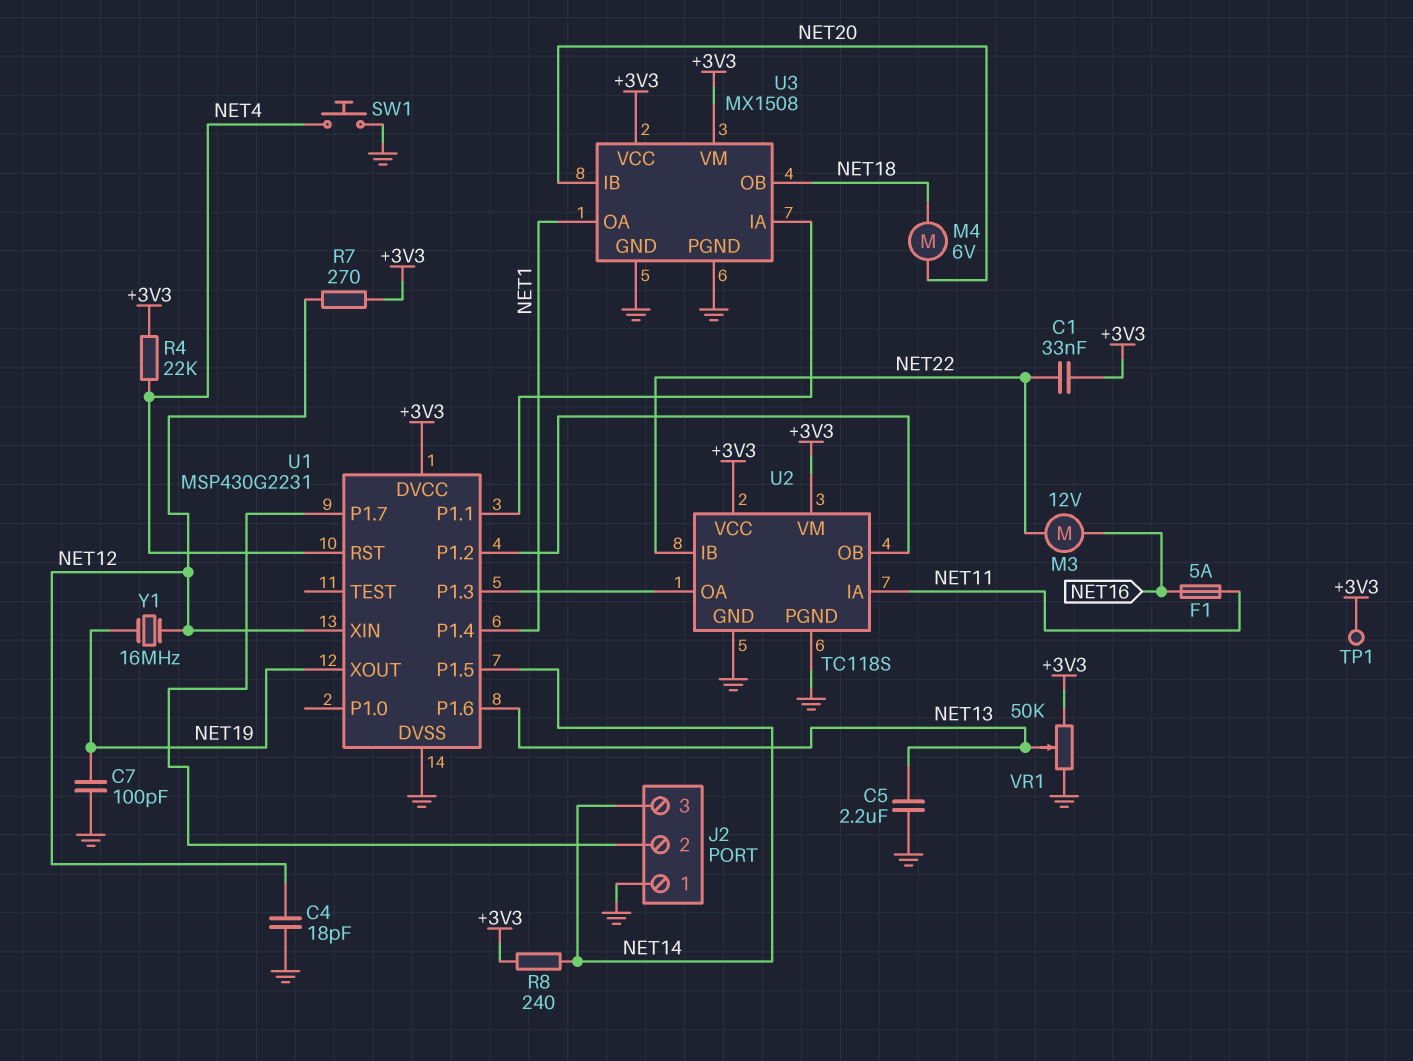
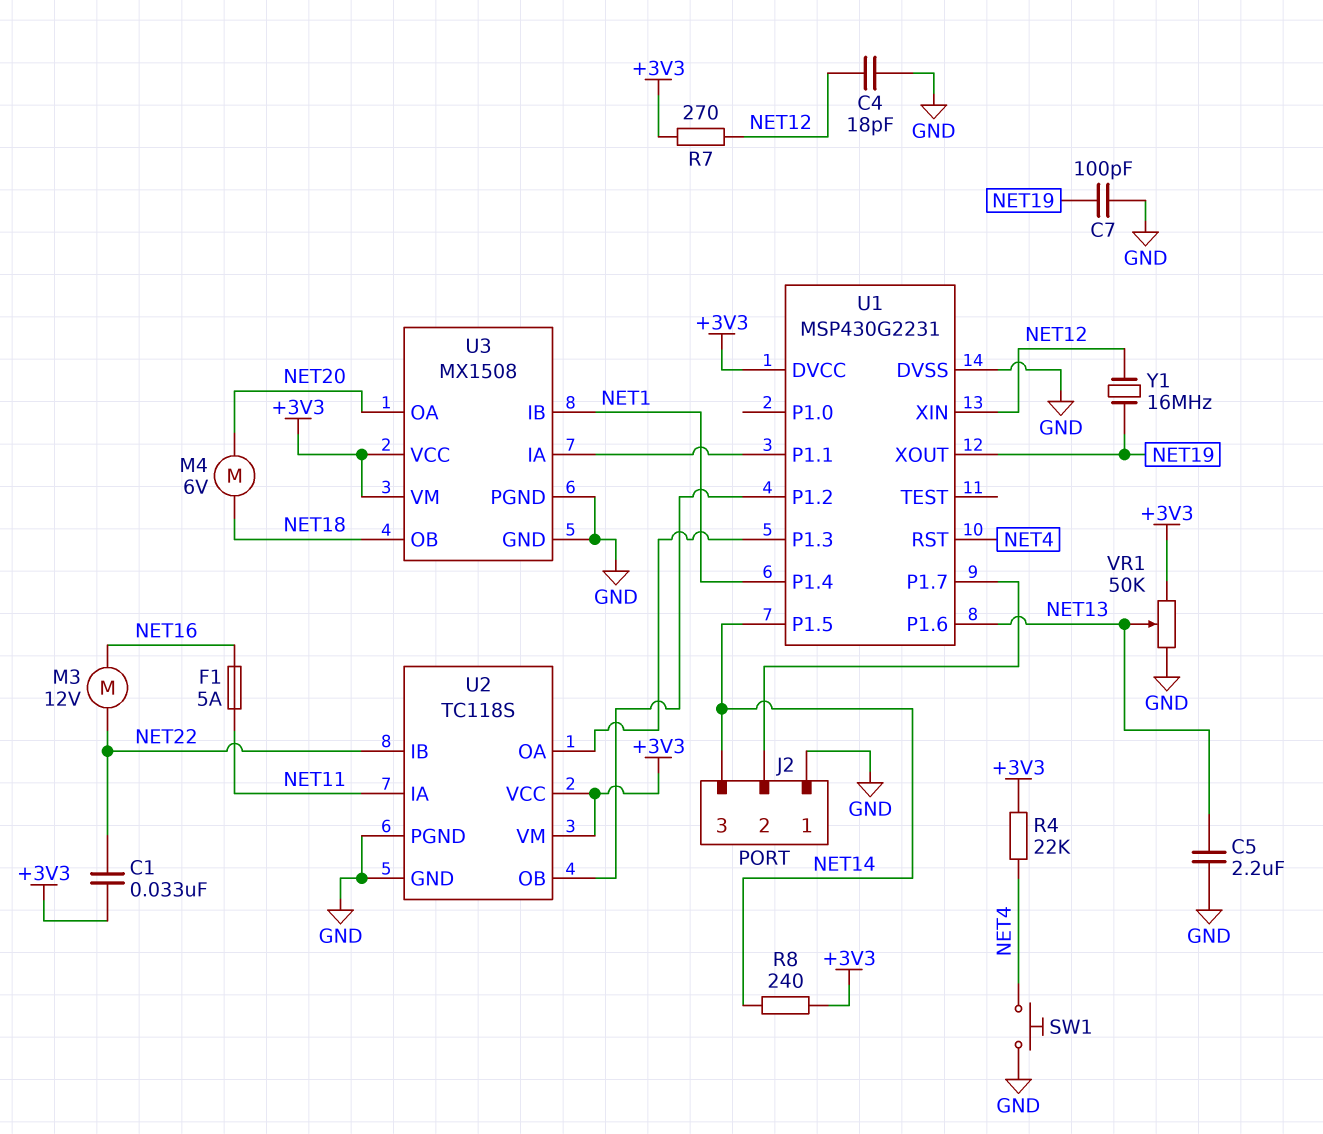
TP1: test point (+3V3) -> none
U3 pin IB: NET20 -> NET1
U3 pin OA: NET1 -> NET20

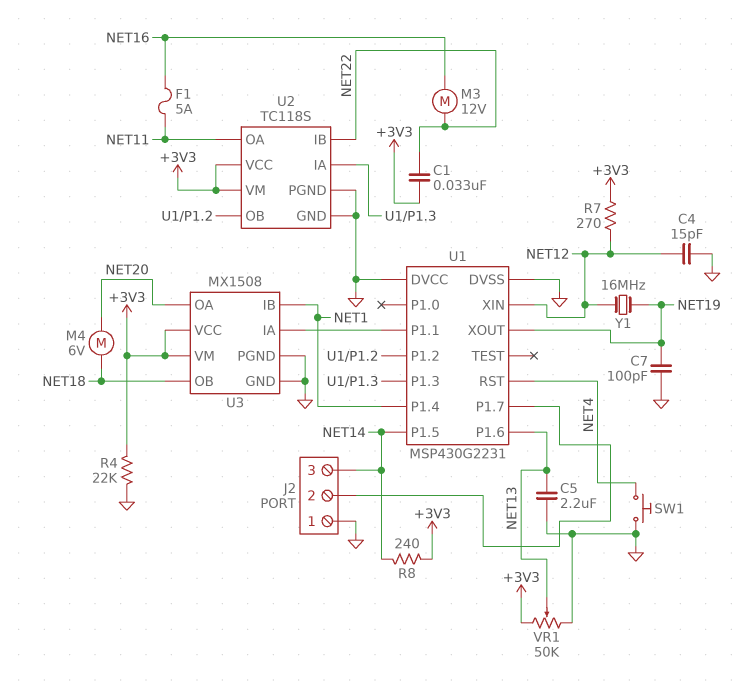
C4: 18pF (GND, NET12) -> 15pF (GND, NET12)
R4: 22k (+3V3, NET4) -> 22k (+3V3, GND)
U1 pin DVCC: +3V3 -> GND
U2 pin IA: NET11 -> U1/P1.3
U2 pin OA: U1/P1.3 -> NET11

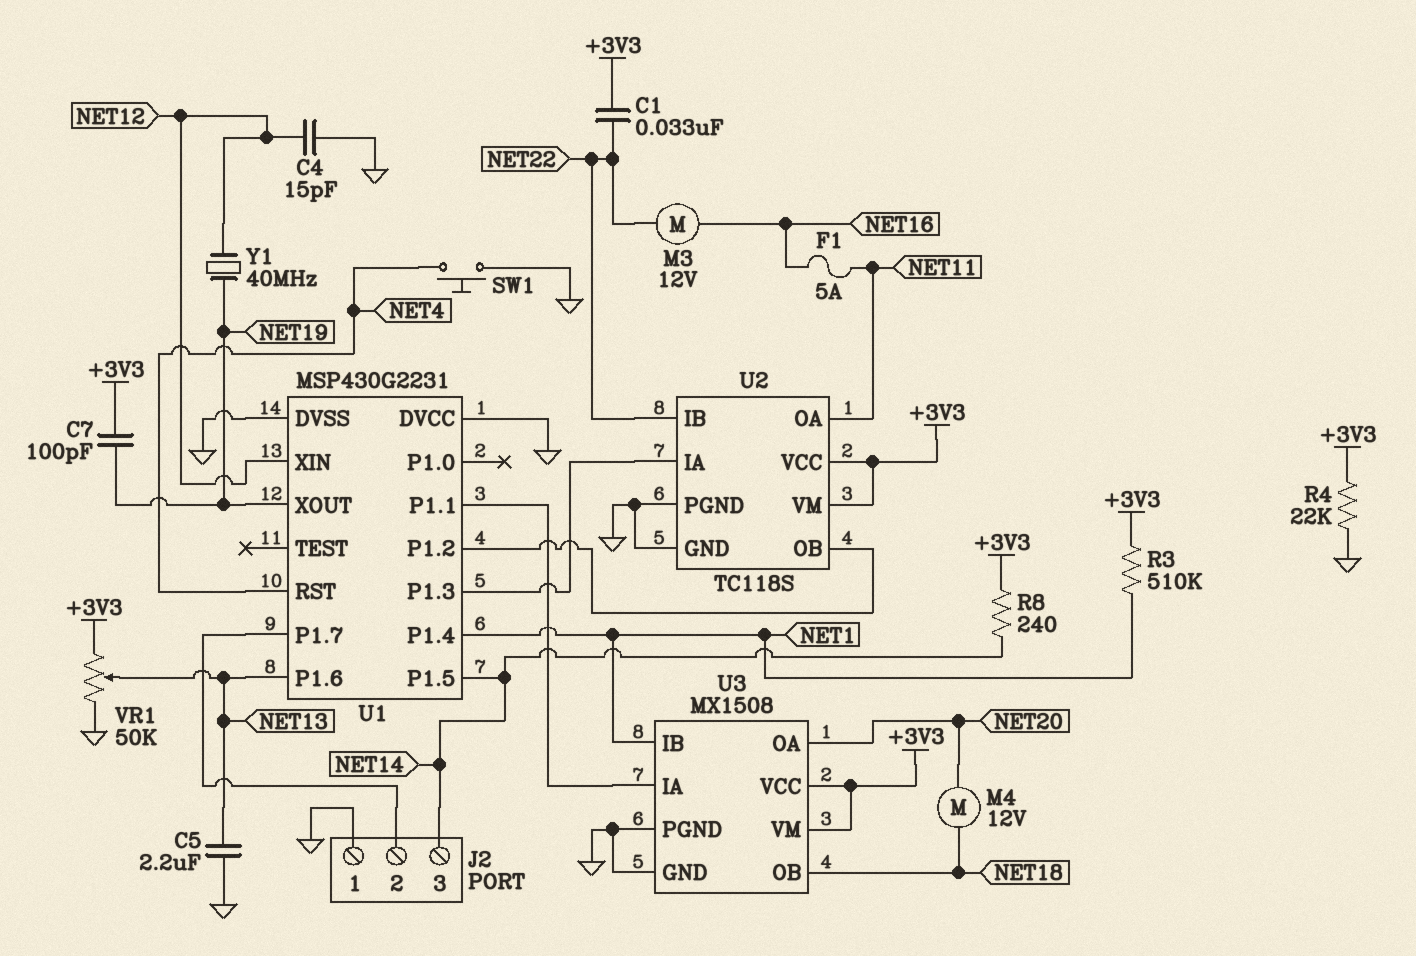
C7: 100pF (GND, NET19) -> 100pF (+3V3, NET19)
M4: motor 6V (NET18, NET20) -> motor 12V (NET18, NET20)
R3: none -> 510k (+3V3, NET1)
R7: 270 (+3V3, NET12) -> none
Y1: 16MHz (NET12, NET19) -> 40MHz (NET12, NET19)

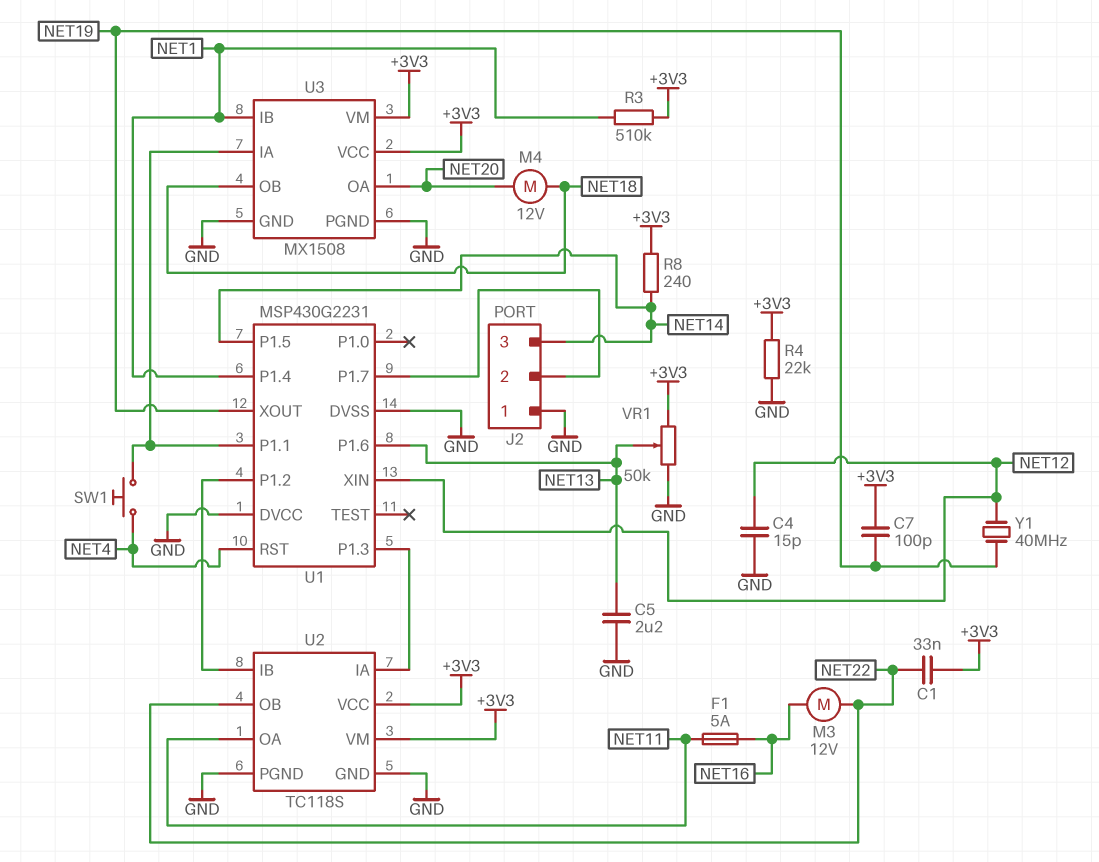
SW1: button (GND, NET4) -> button (NET4, U1/P1.1)
U2 pin IB: NET22 -> U1/P1.2
U2 pin OB: U1/P1.2 -> NET22

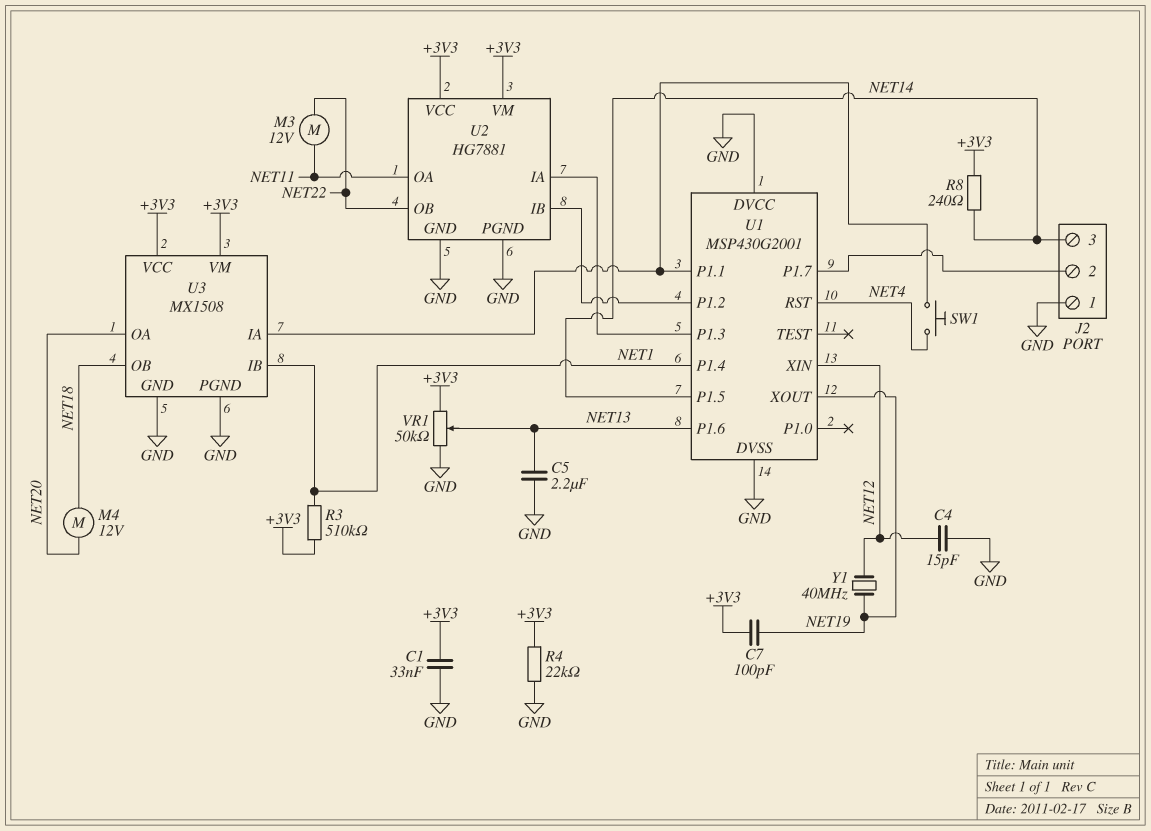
C1: 33nF (+3V3, NET22) -> 33nF (+3V3, GND)
F1: 5A (NET11, NET16) -> none
M3: motor 12V (NET16, NET22) -> motor 12V (NET11, NET22)
U1: MSP430G2231 -> MSP430G2001
U2: TC118S -> HG7881

